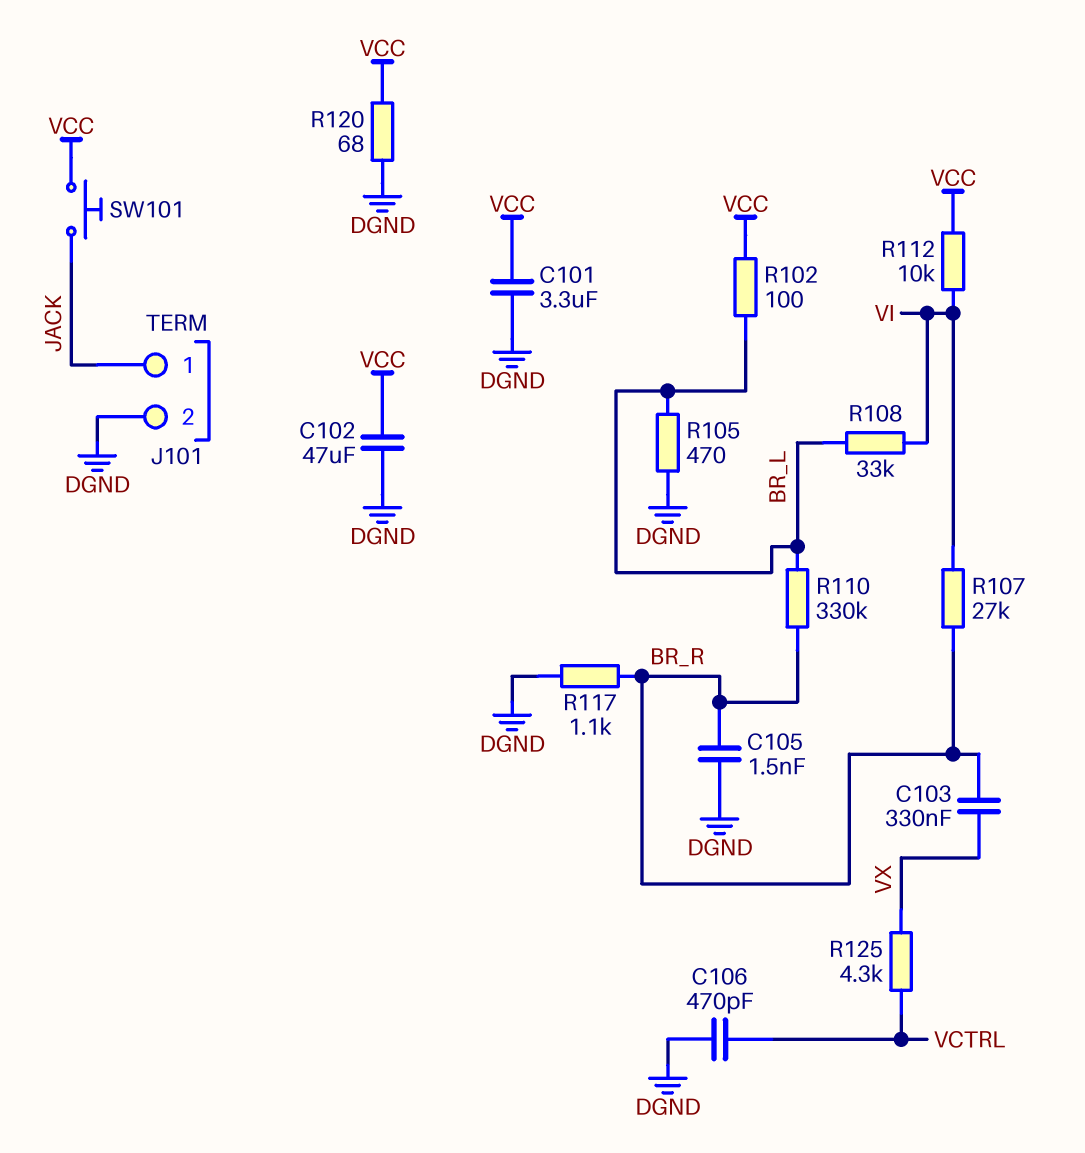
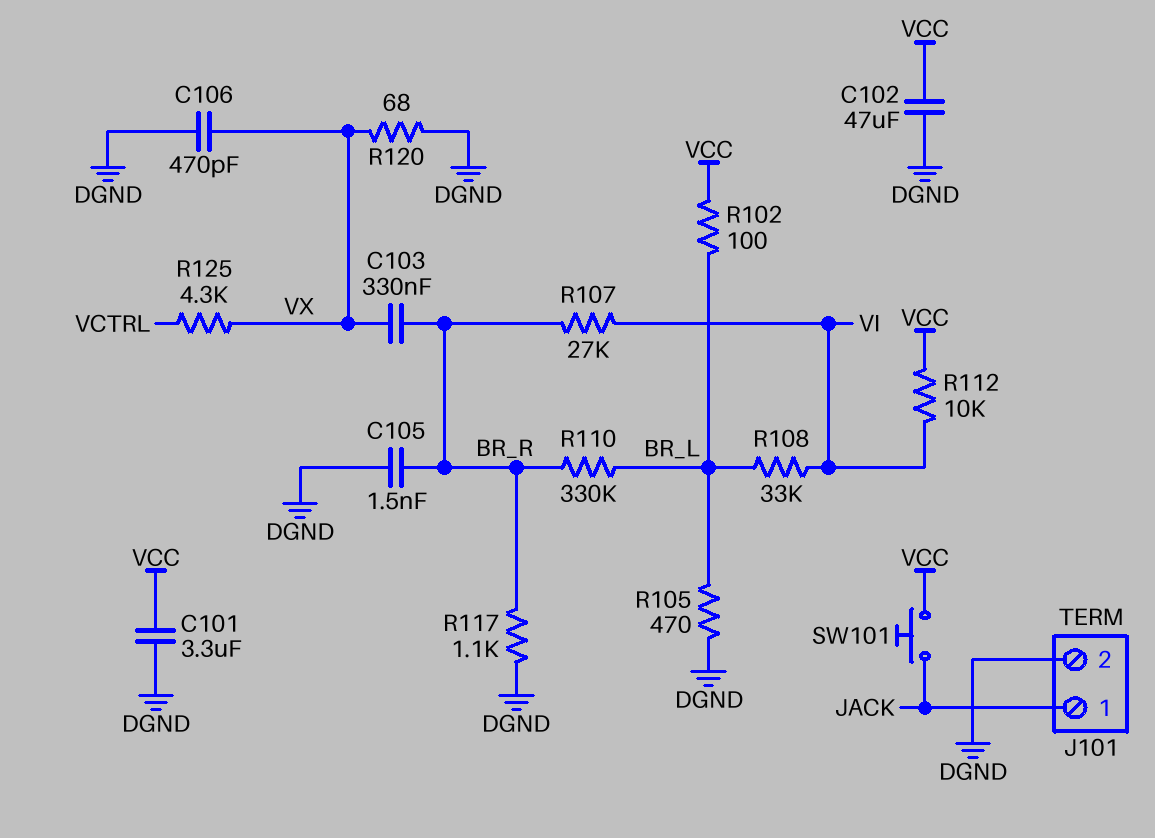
C106: 470pF (DGND, VCTRL) -> 470pF (DGND, VX)
R120: 68 (DGND, VCC) -> 68 (DGND, VX)

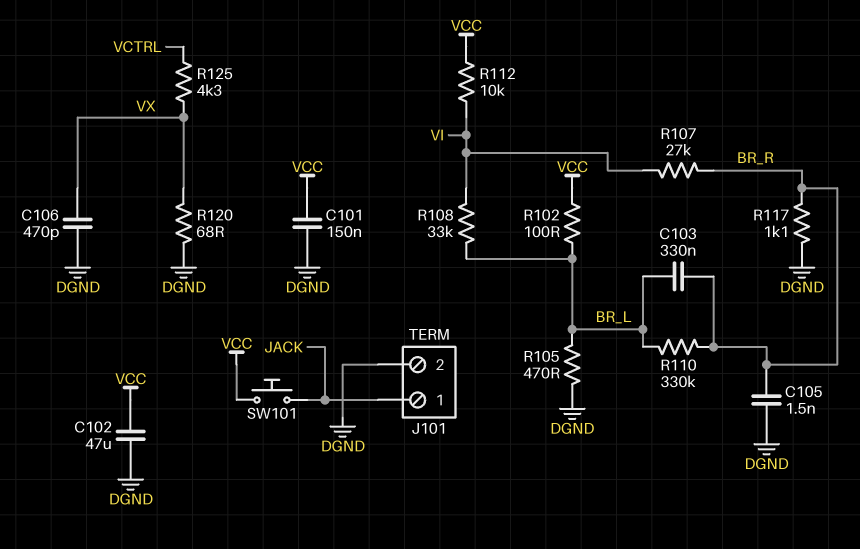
C101: 3.3uF (DGND, VCC) -> 150nF (DGND, VCC)
C103: 330nF (BR_R, VX) -> 330nF (BR_L, BR_R)

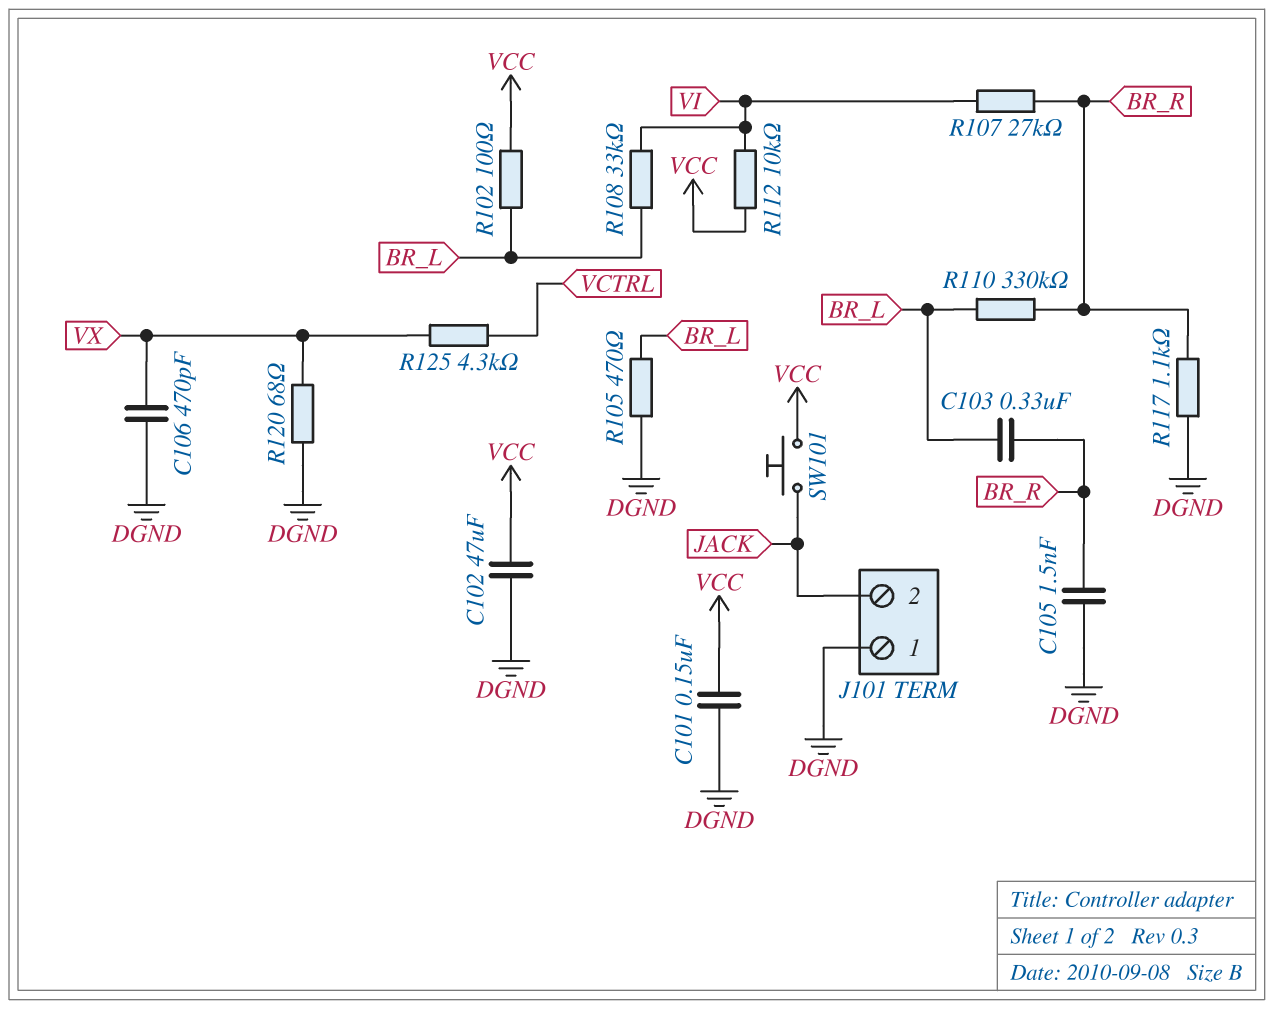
J101 pin 1: JACK -> DGND
J101 pin 2: DGND -> JACK

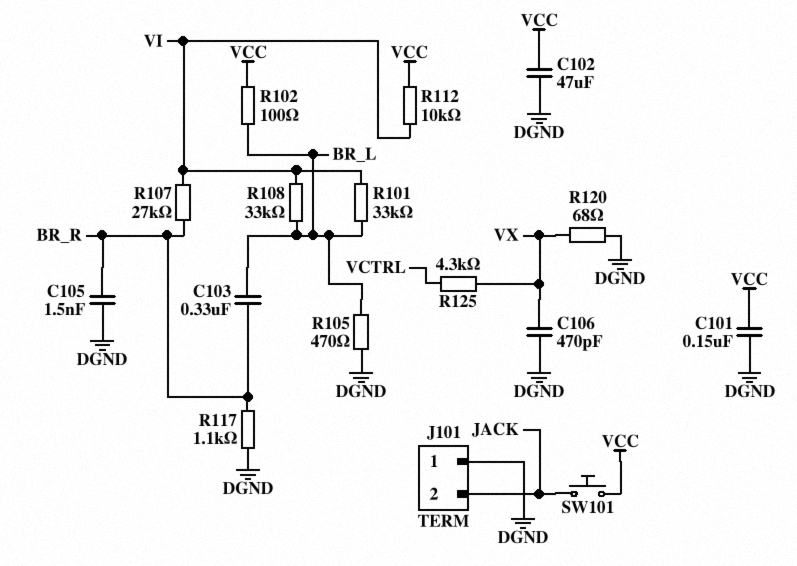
R101: none -> 33k (BR_L, VI)
R110: 330k (BR_L, BR_R) -> none

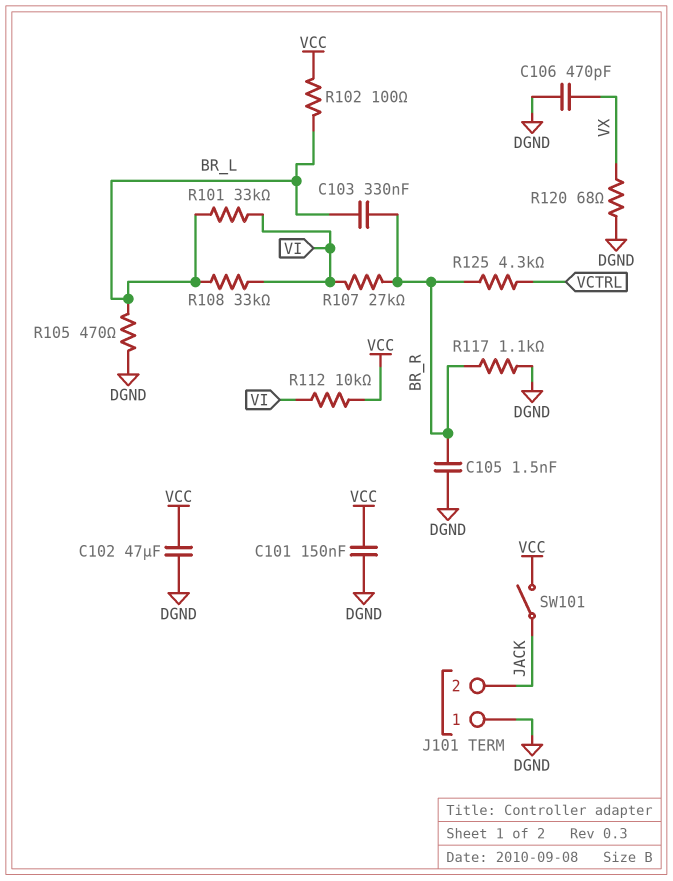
R125: 4.3k (VCTRL, VX) -> 4.3k (BR_R, VCTRL)
SW101: button (JACK, VCC) -> switch (JACK, VCC)

